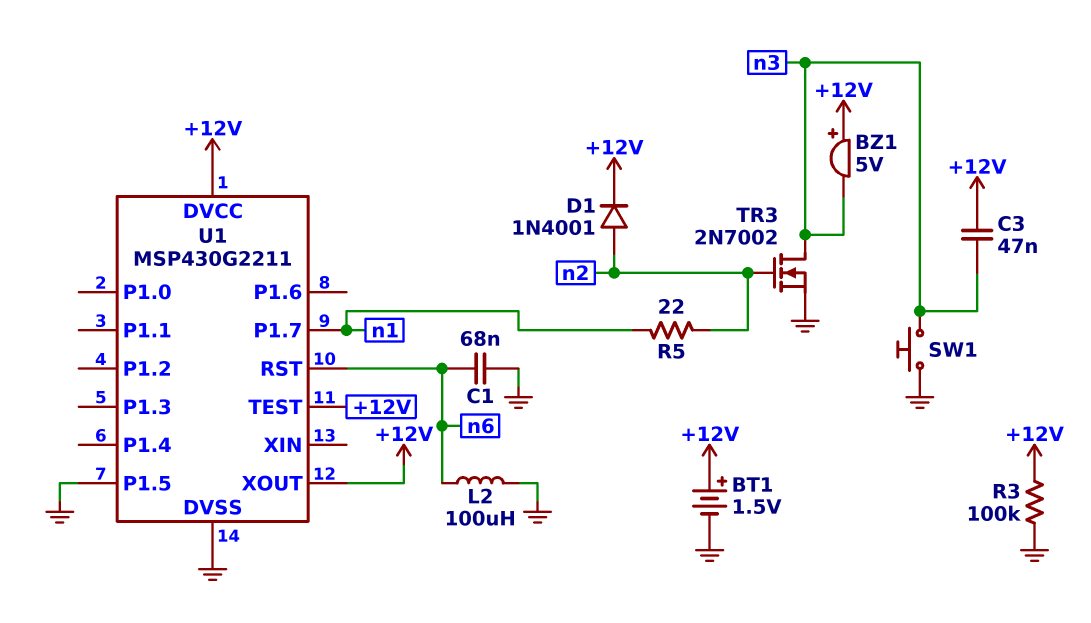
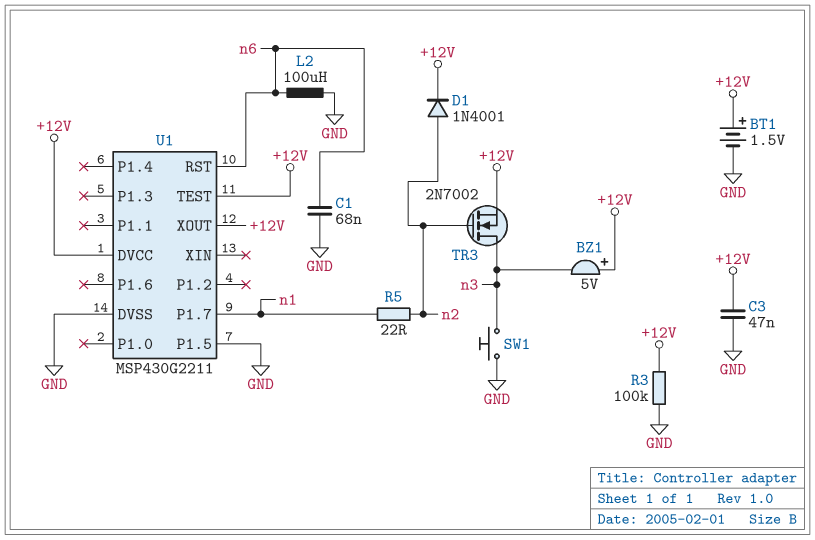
C3: 47nF (+12V, n3) -> 47nF (+12V, GND)
TR3: NMOS 2N7002 (G n2, D n3, S GND) -> NMOS 2N7002 (G n2, D n3, S +12V)

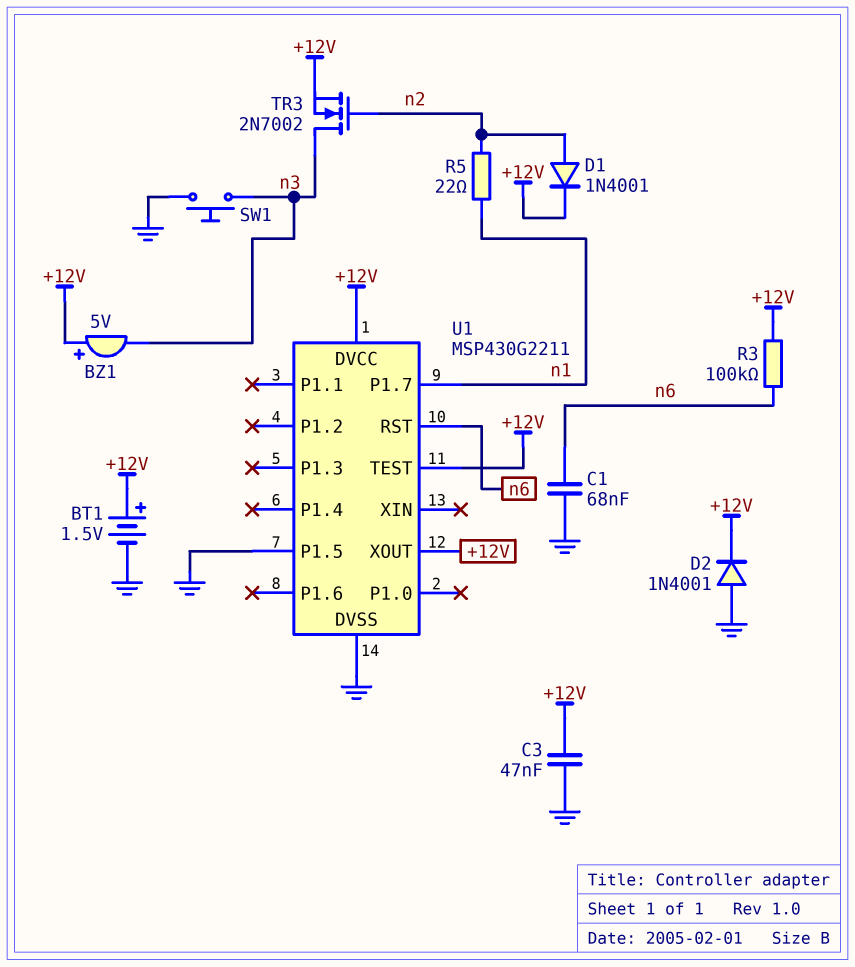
D2: none -> diode 1N4001 (A GND, K +12V)
L2: 100uH (GND, n6) -> none
R3: 100k (+12V, GND) -> 100k (+12V, n6)

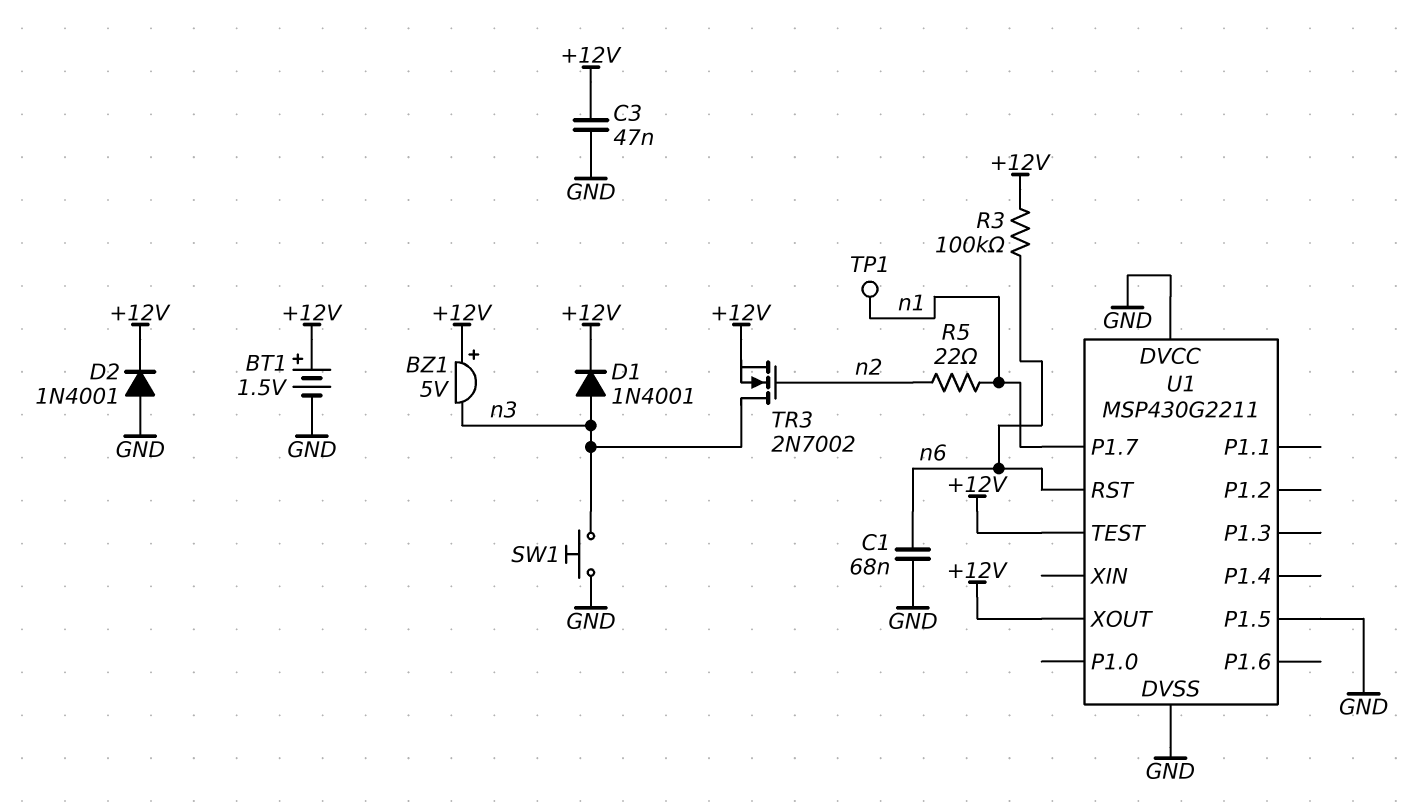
D1: diode 1N4001 (A n2, K +12V) -> diode 1N4001 (A n3, K +12V)
TP1: none -> test point (n1)
U1 pin DVCC: +12V -> GND

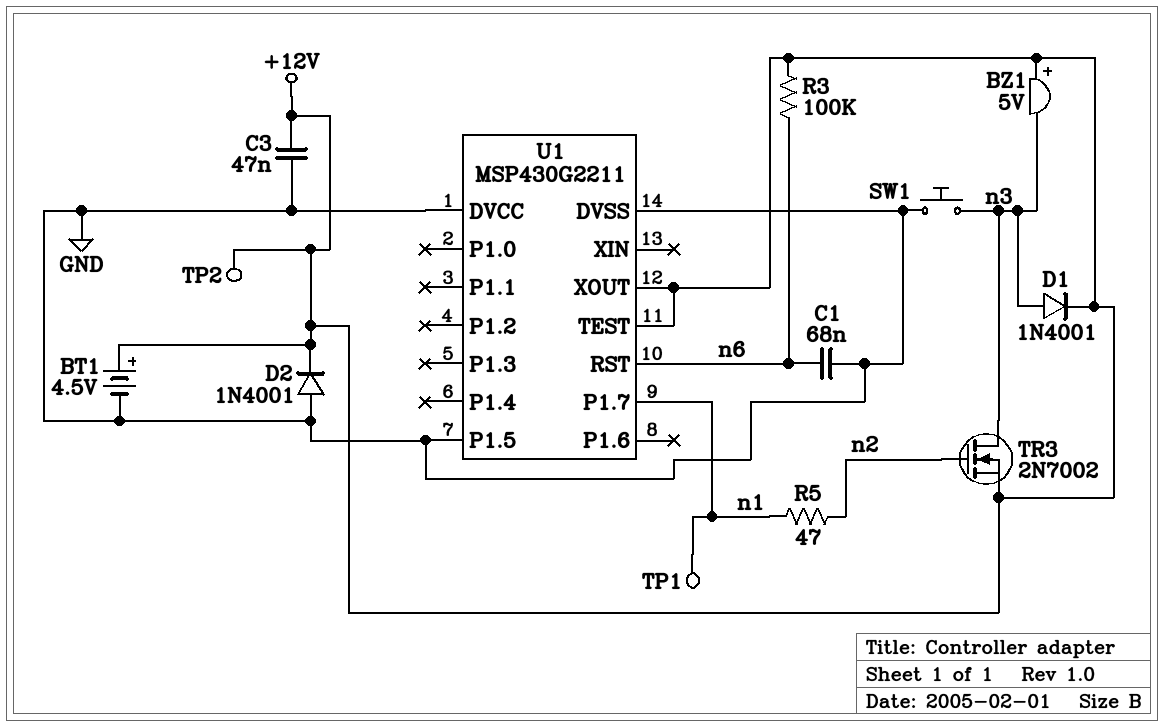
BT1: 1.5V (plus +12V, minus GND) -> 4.5V (plus +12V, minus GND)
R5: 22 (n1, n2) -> 47 (n1, n2)
TP2: none -> test point (+12V)

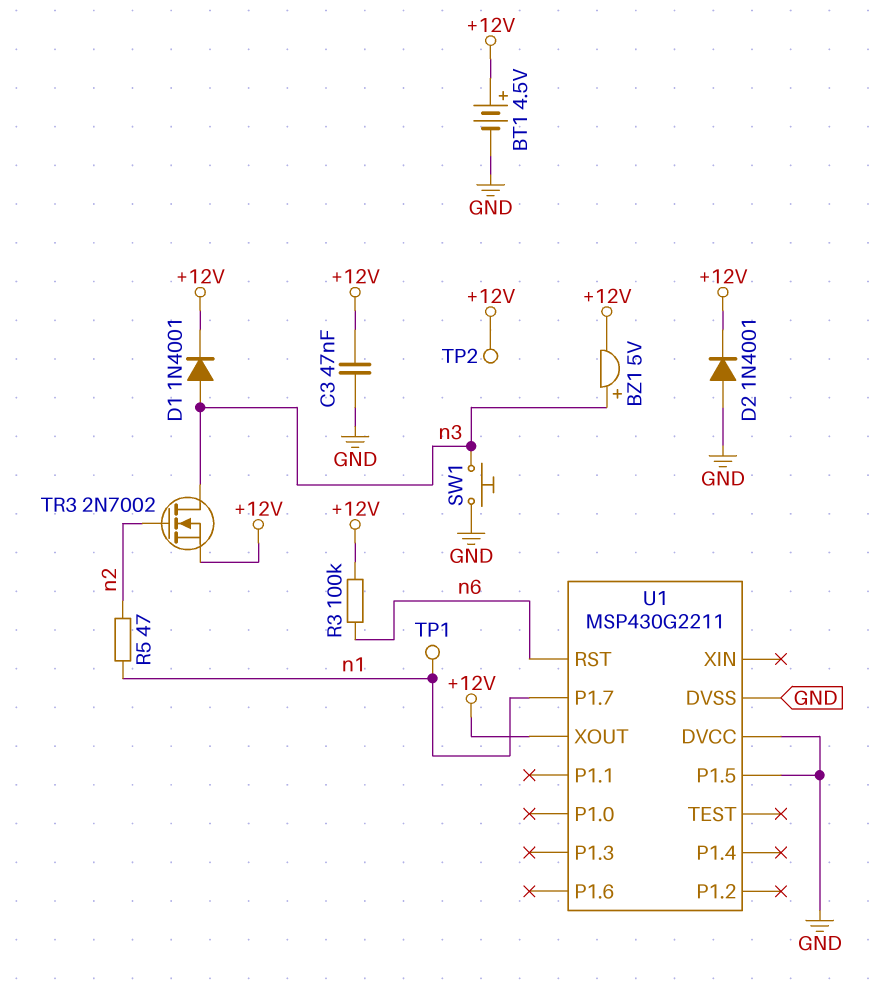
BZ1: buzzer 5V (plus +12V, minus n3) -> buzzer 5V (plus n3, minus +12V)
C1: 68nF (GND, n6) -> none
U1 pin TEST: +12V -> none

